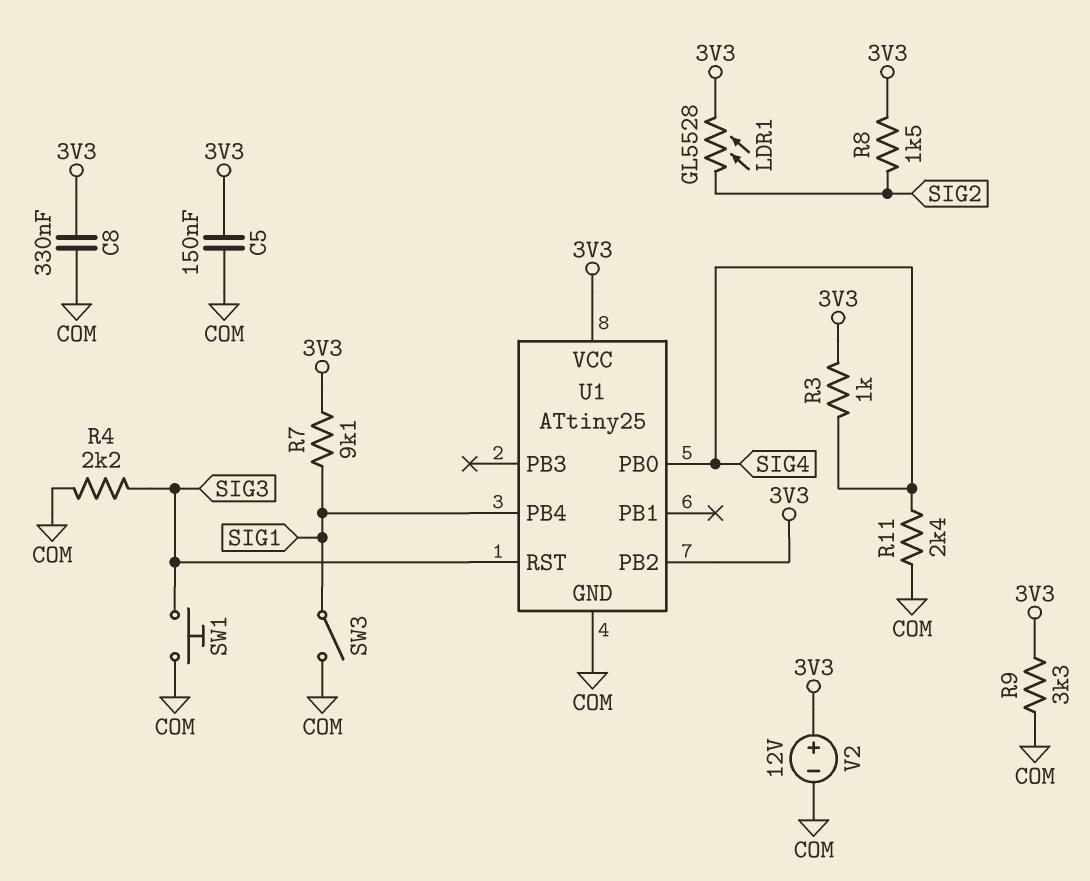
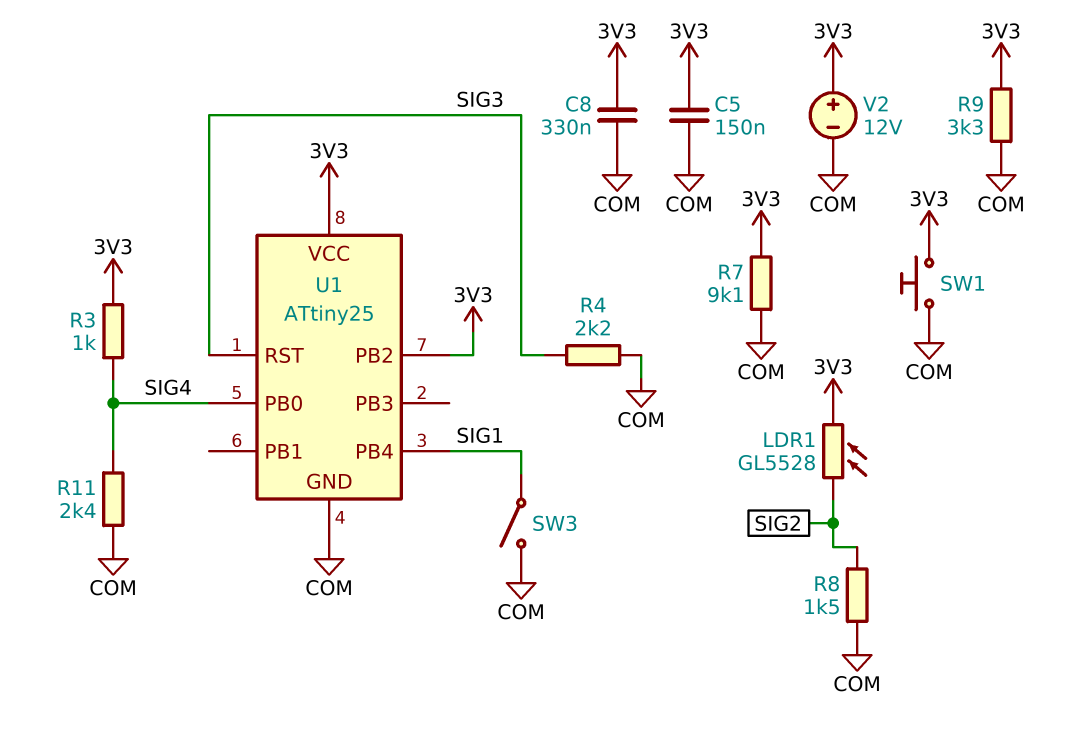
R7: 9.1k (3V3, SIG1) -> 9.1k (3V3, COM)
R8: 1.5k (3V3, SIG2) -> 1.5k (COM, SIG2)
SW1: button (COM, SIG3) -> button (3V3, COM)

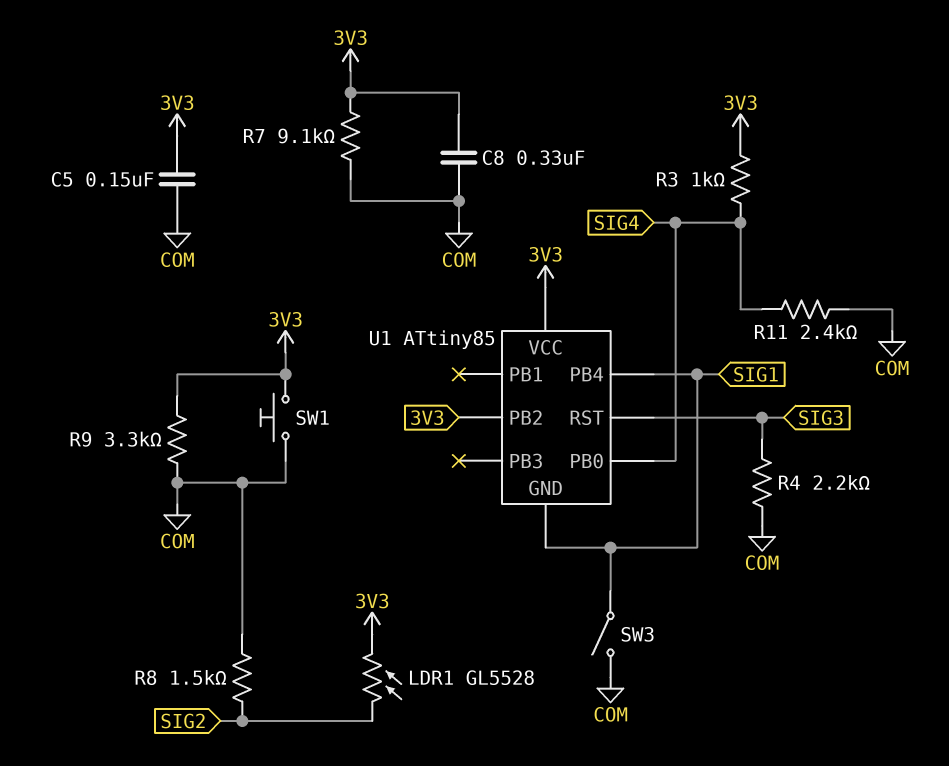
U1: ATtiny25 -> ATtiny85
U1 pin GND: COM -> SIG1
V2: 12V (plus 3V3, minus COM) -> none

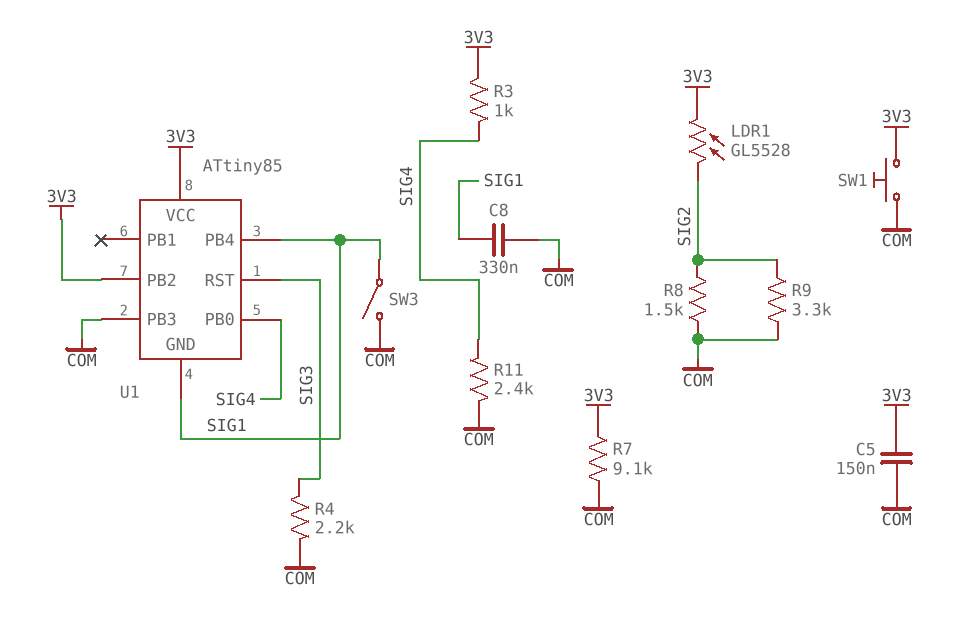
C8: 330nF (3V3, COM) -> 330nF (COM, SIG1)
R9: 3.3k (3V3, COM) -> 3.3k (COM, SIG2)
U1 pin PB3: none -> COM

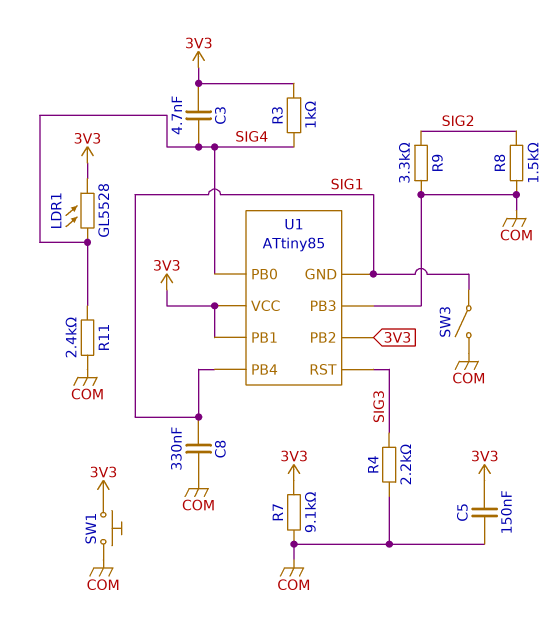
C3: none -> 4.7nF (3V3, SIG4)
LDR1: GL5528 (3V3, SIG2) -> GL5528 (3V3, SIG4)
U1 pin PB1: none -> 3V3

